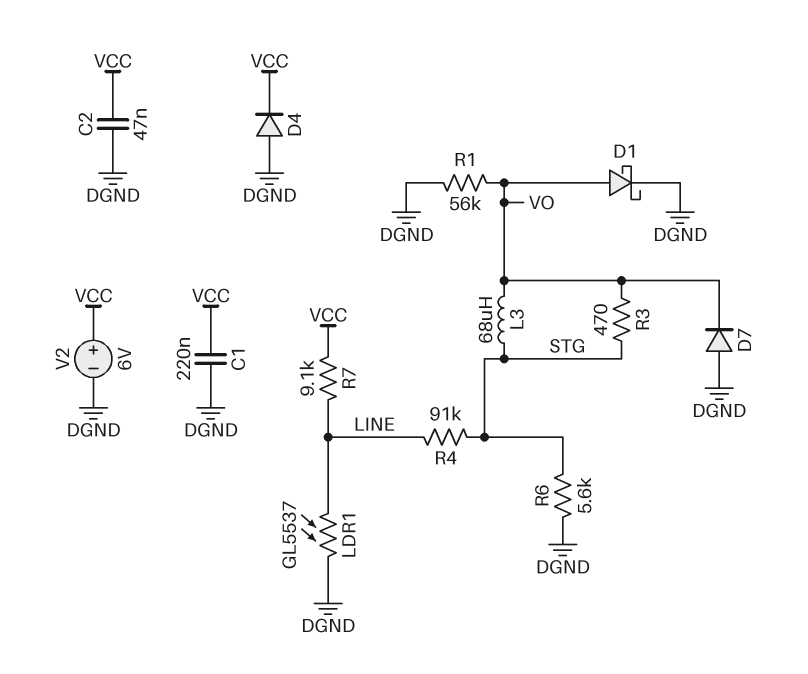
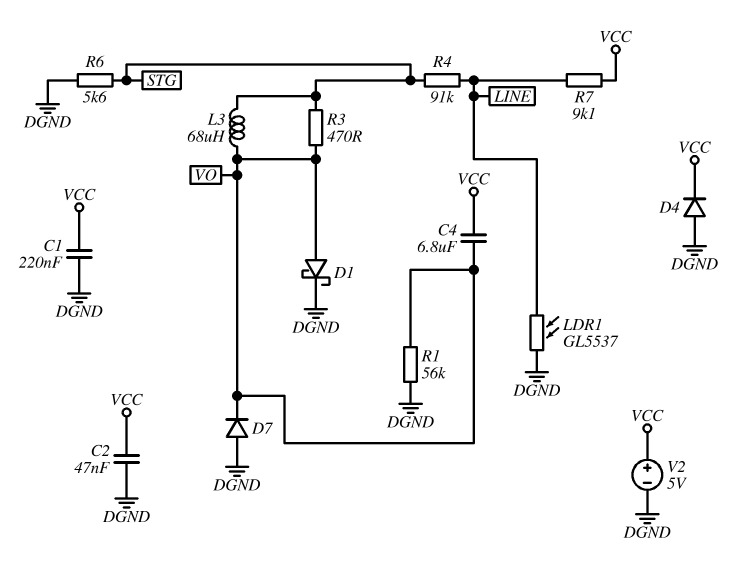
C4: none -> 6.8uF (VCC, VO)
V2: 6V (plus VCC, minus DGND) -> 5V (plus VCC, minus DGND)

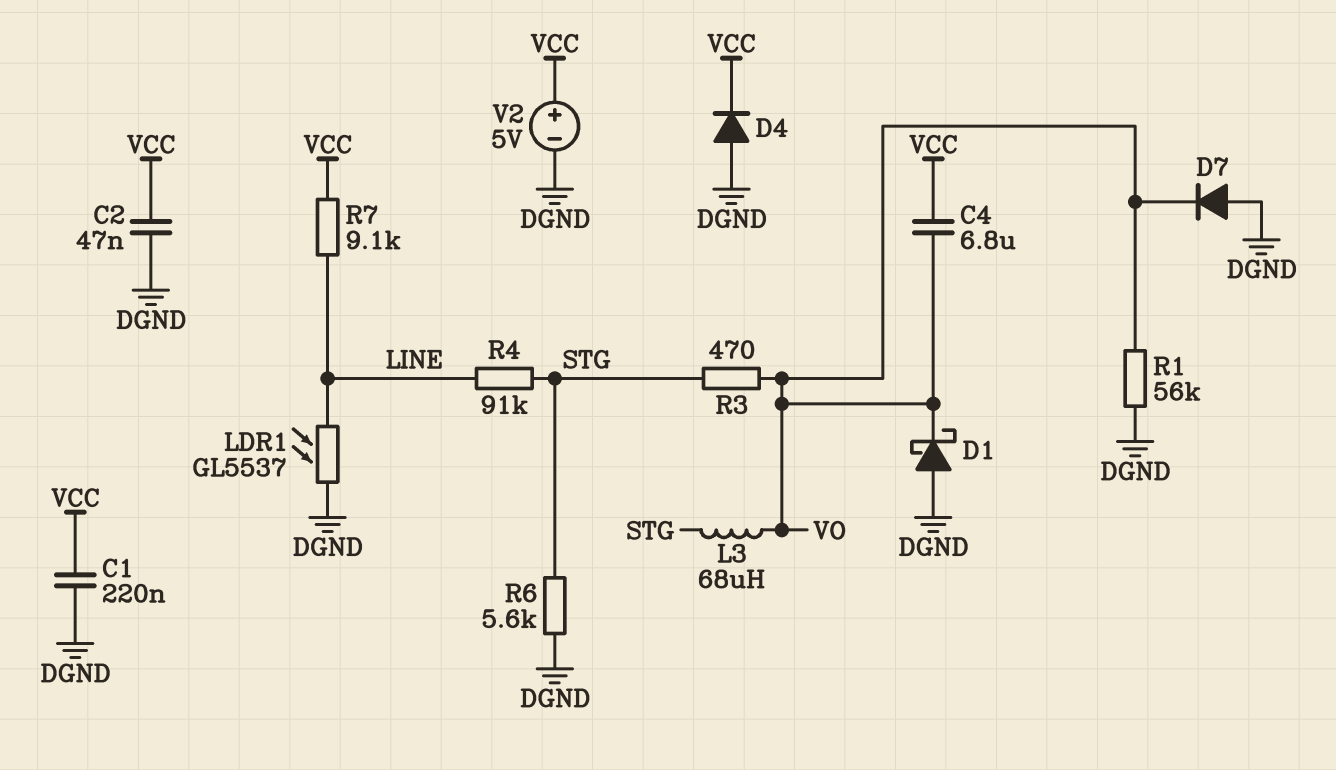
D1: schottky (A VO, K DGND) -> schottky (A DGND, K VO)

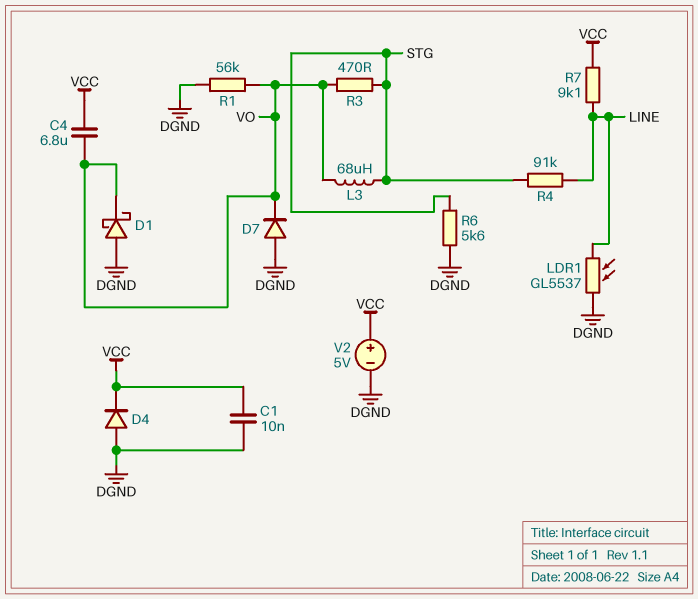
C1: 220nF (DGND, VCC) -> 10nF (DGND, VCC)
C2: 47nF (DGND, VCC) -> none

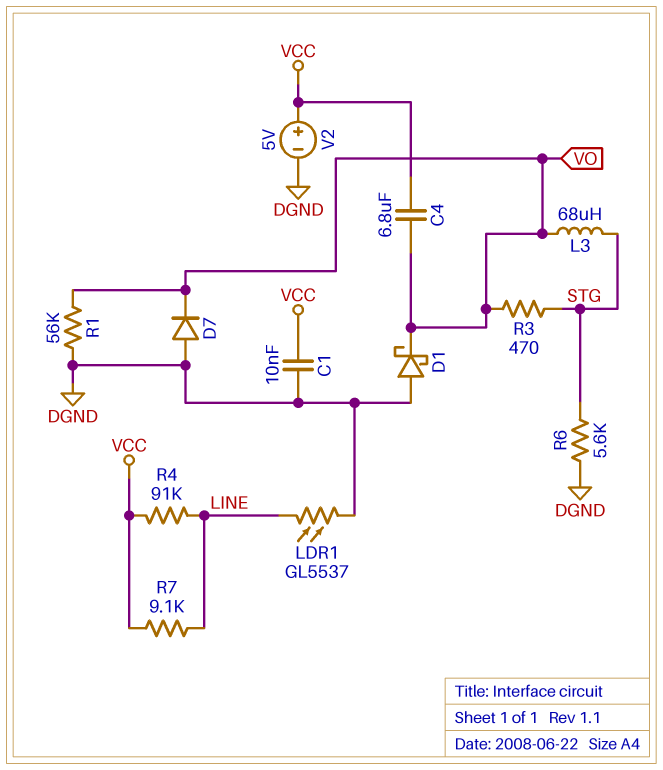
D4: diode (A DGND, K VCC) -> none
R4: 91k (LINE, STG) -> 91k (LINE, VCC)

